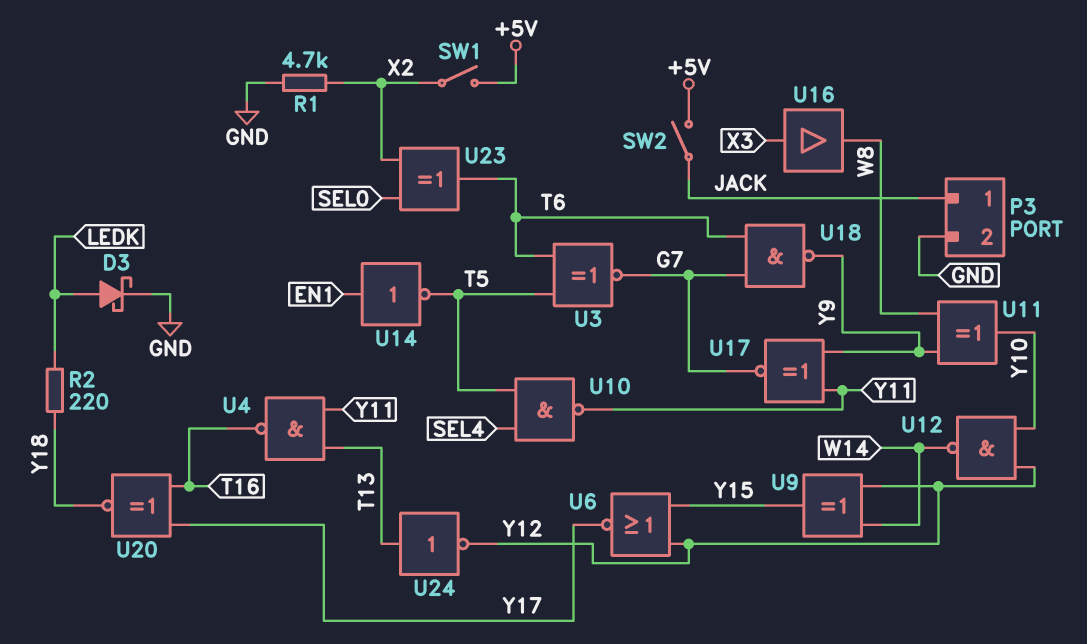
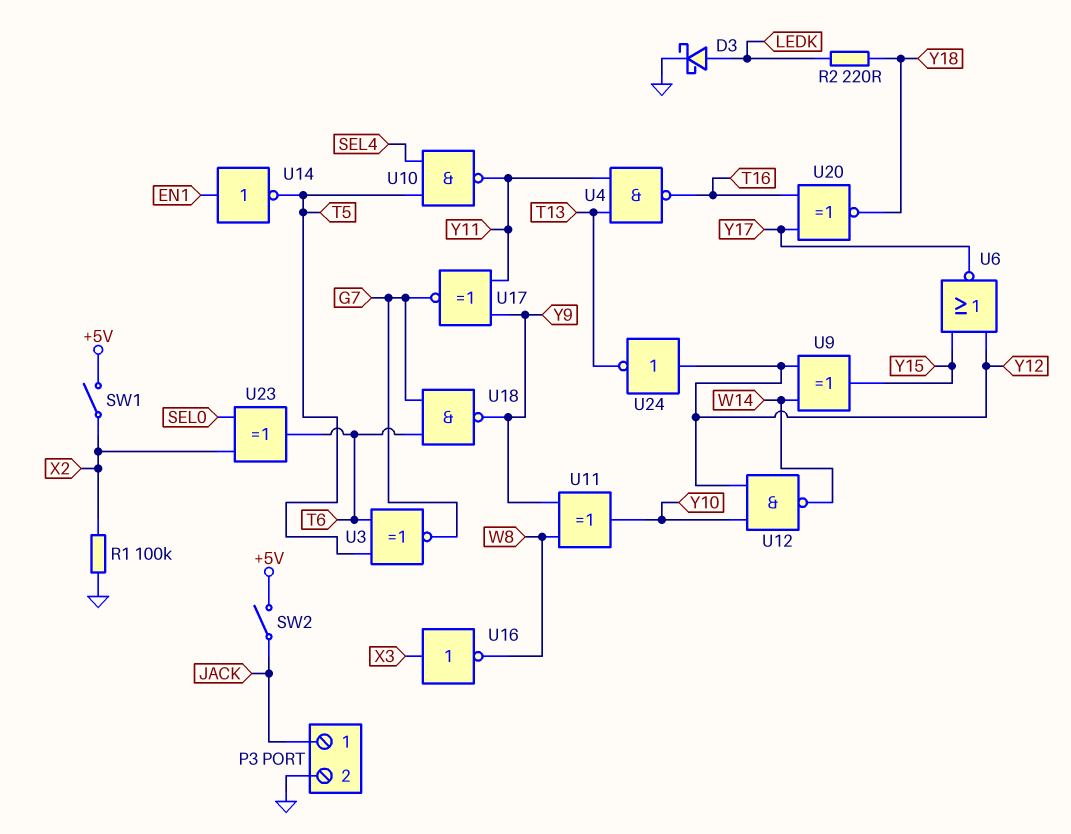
R1: 4.7k (GND, X2) -> 100k (GND, X2)
U16: buffer (in X3, out W8) -> NOT (in X3, out W8)
U24: NOT (in T13, out Y12) -> NOT (in Y12, out T13)

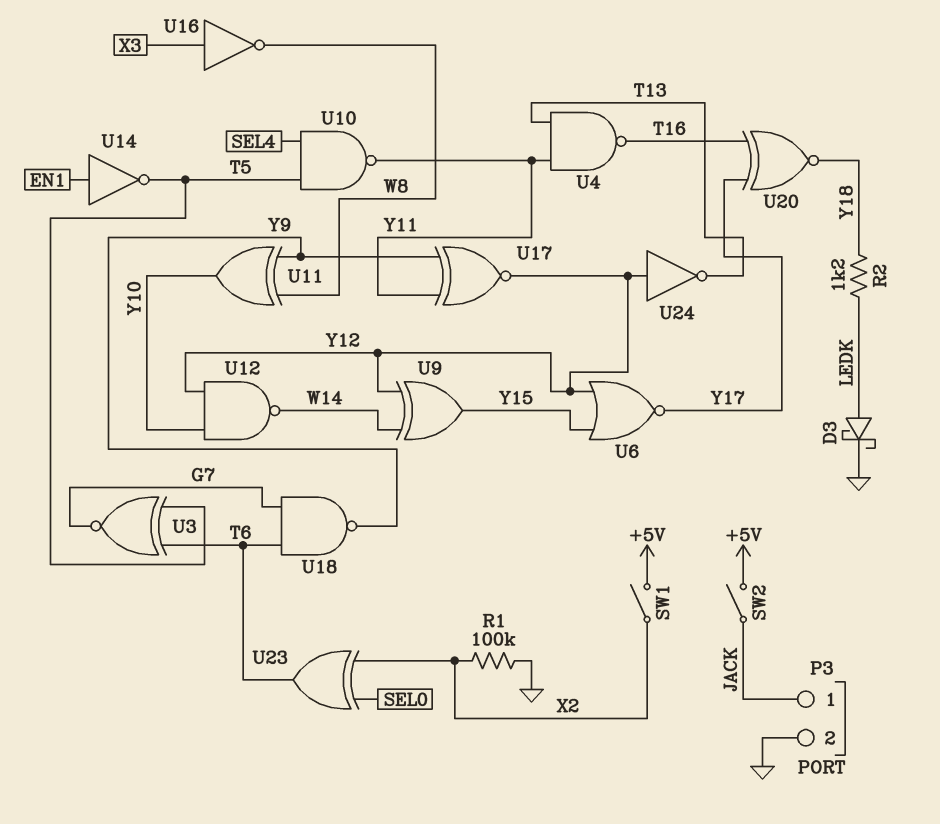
R2: 220 (LEDK, Y18) -> 1.2k (LEDK, Y18)
U17: XNOR (in Y9, in Y11, out G7) -> XNOR (in Y9, in Y11, out Y12)

